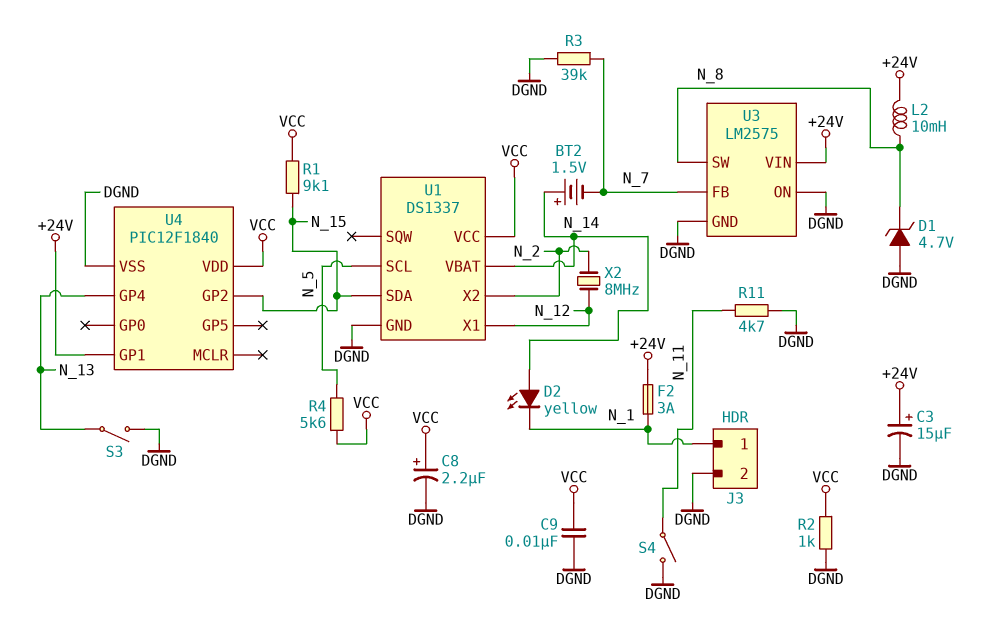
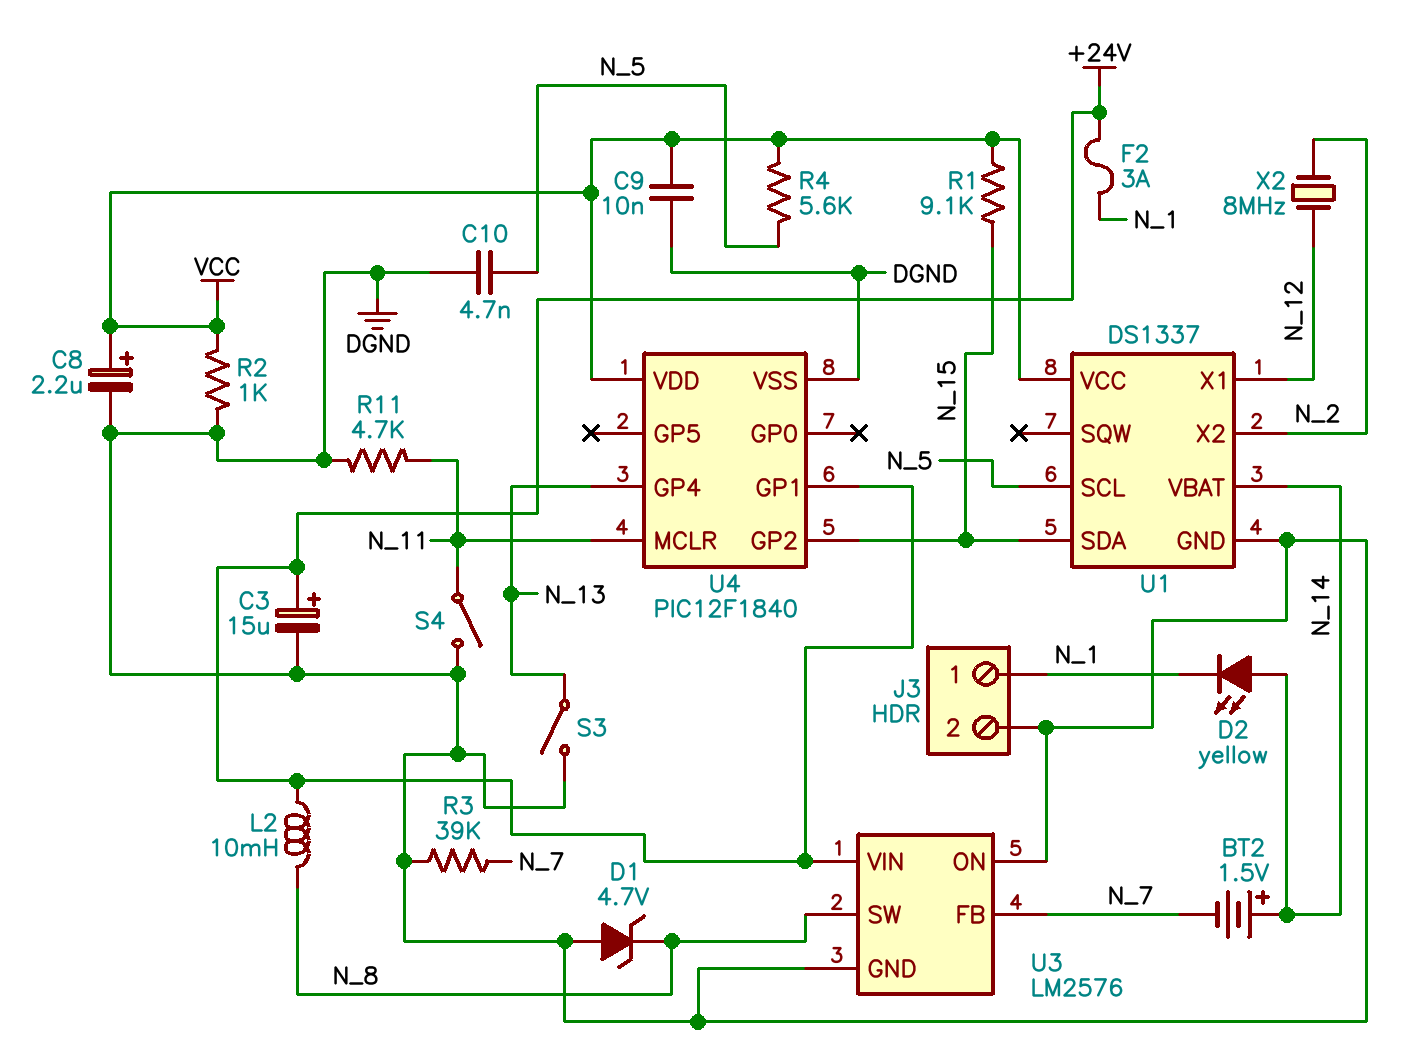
C10: none -> 4.7nF (DGND, N_5)
U3: LM2575 -> LM2576
U4 pin MCLR: none -> N_11

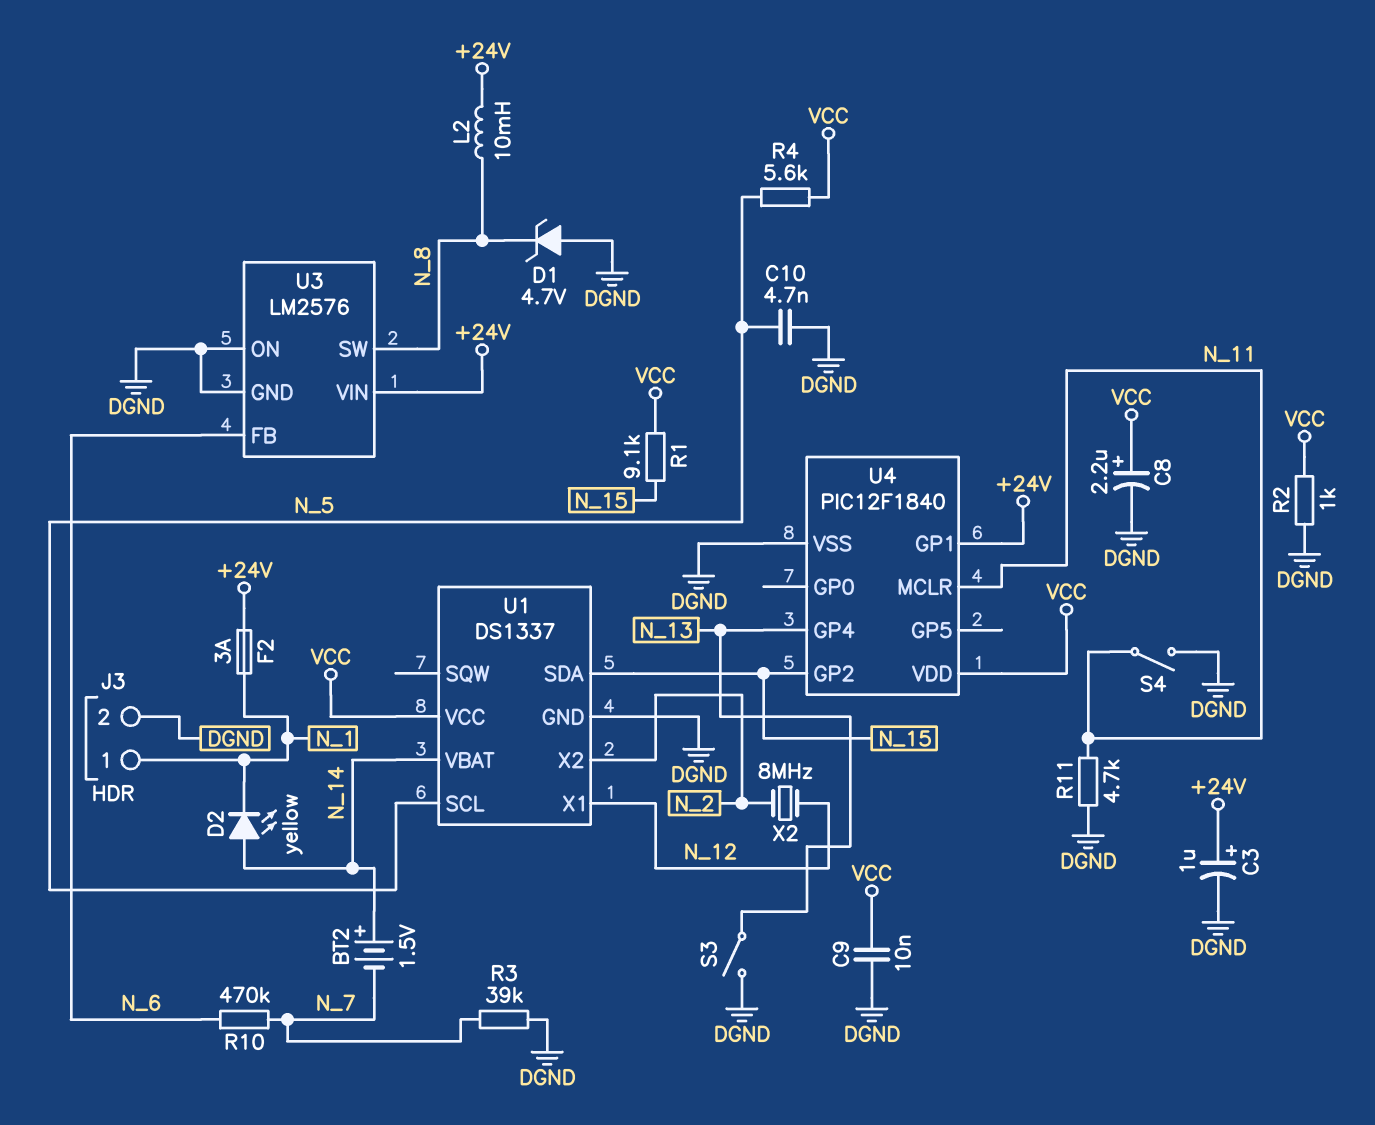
C3: 15uF (plus +24V, minus DGND) -> 1uF (plus +24V, minus DGND)
R10: none -> 470k (N_6, N_7)
U3 pin FB: N_7 -> N_6

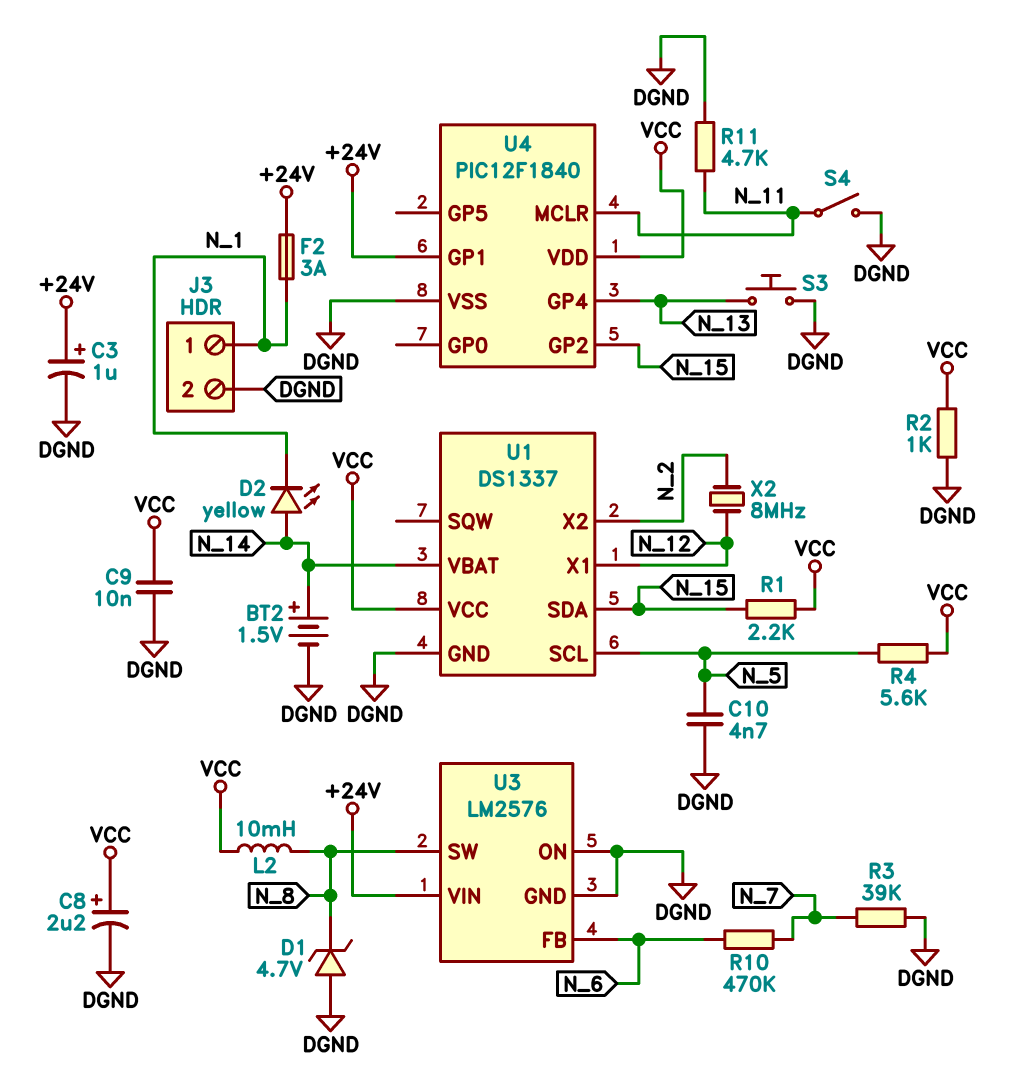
BT2: 1.5V (plus N_14, minus N_7) -> 1.5V (plus N_14, minus DGND)
L2: 10mH (+24V, N_8) -> 10mH (N_8, VCC)
R1: 9.1k (N_15, VCC) -> 2.2k (N_15, VCC)
S3: switch (DGND, N_13) -> button (DGND, N_13)

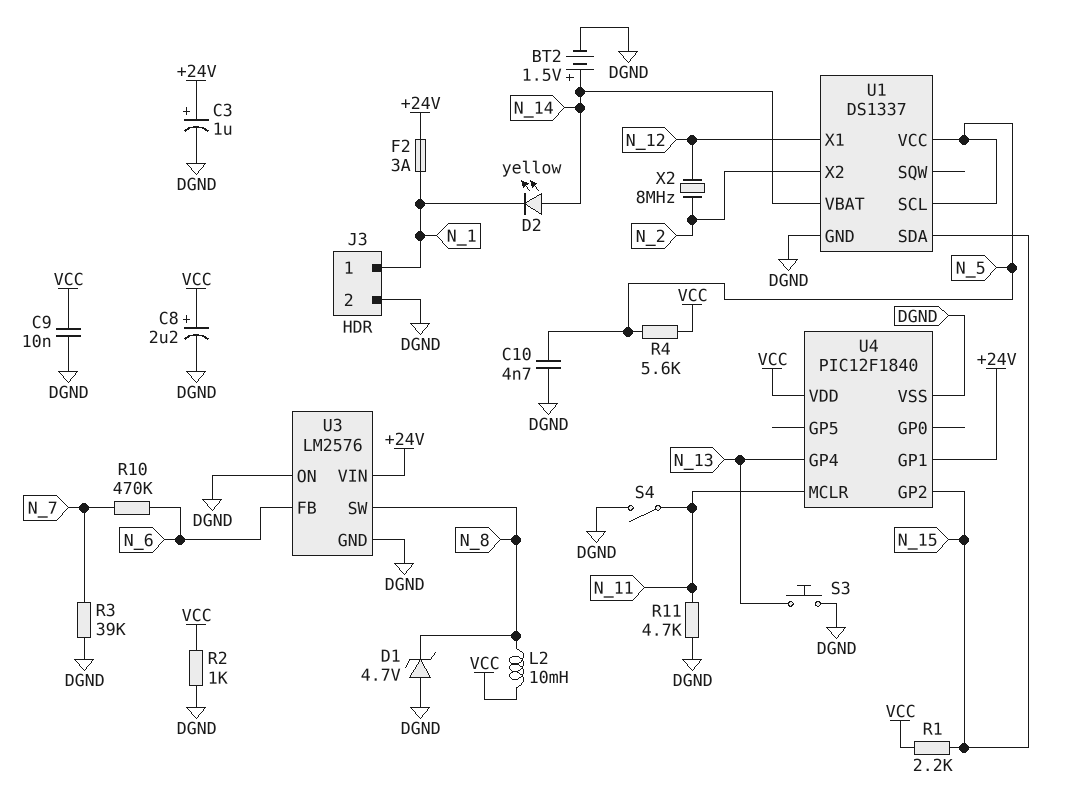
U1 pin VCC: VCC -> N_5

